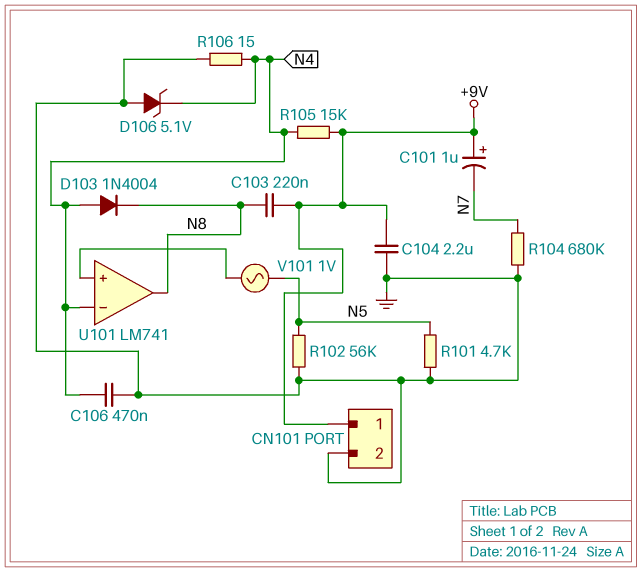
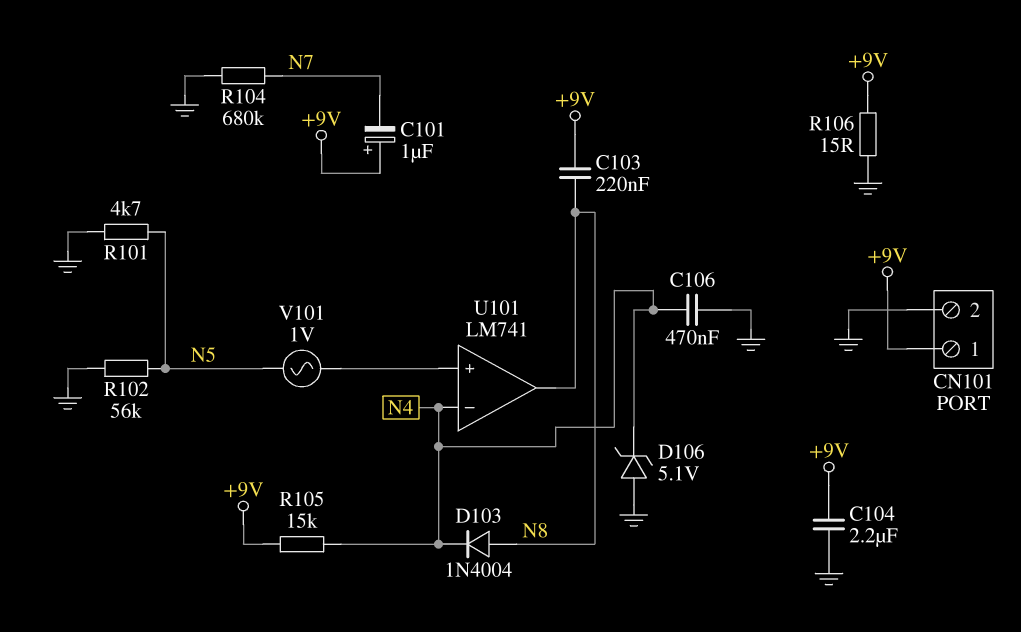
D103: diode 1N4004 (A N4, K N8) -> diode 1N4004 (A N8, K N4)
R106: 15 (GND, N4) -> 15 (+9V, GND)

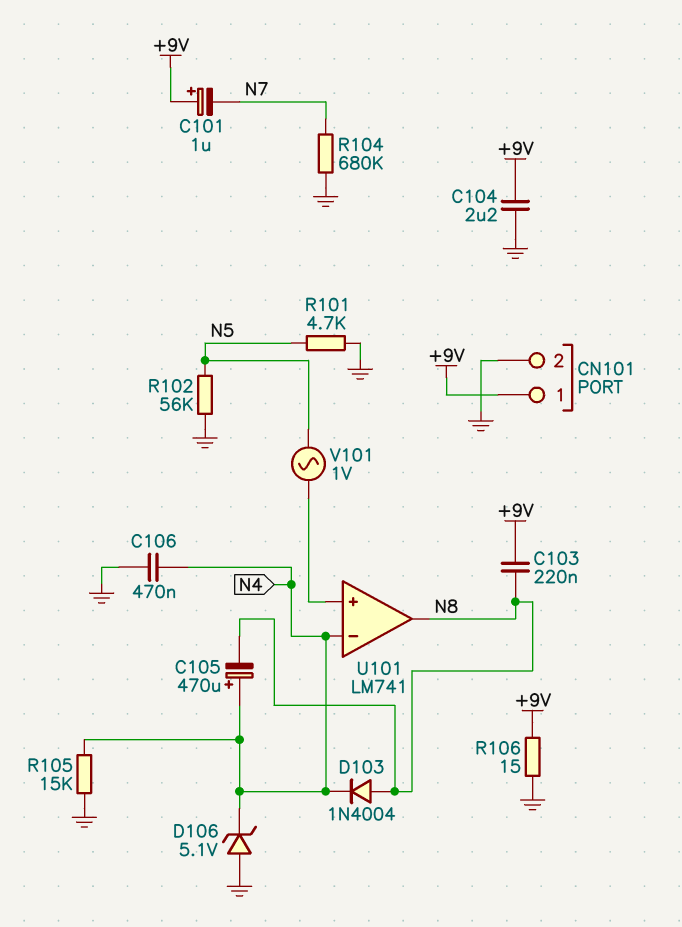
C105: none -> 470uF (plus N4, minus N8)
R105: 15k (+9V, N4) -> 15k (GND, N4)

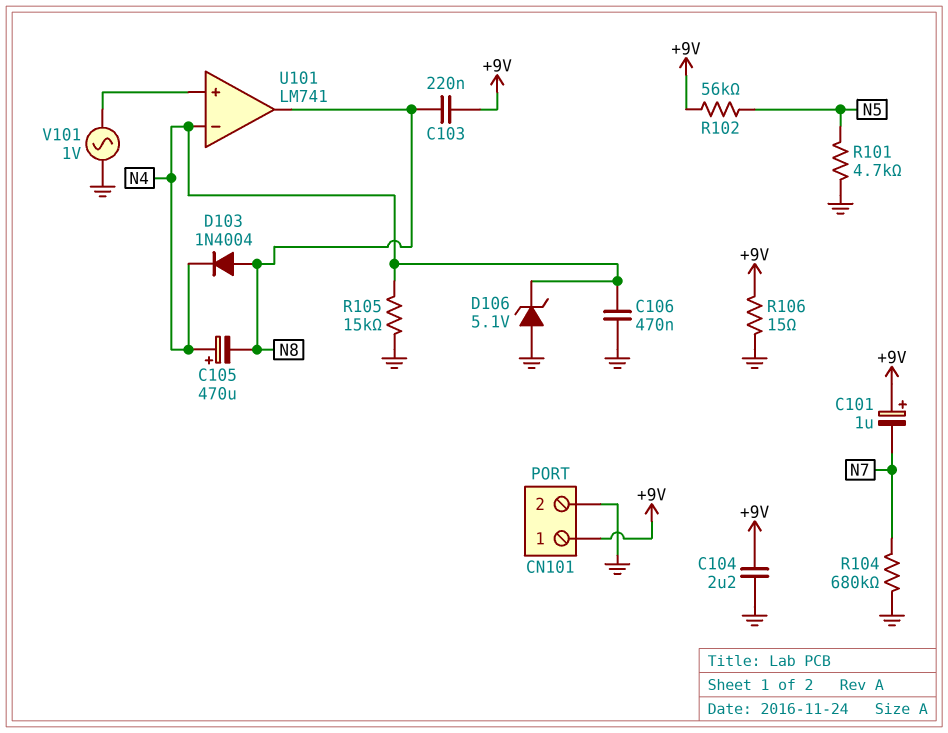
R102: 56k (GND, N5) -> 56k (+9V, N5)
V101: AC 1V (N5, U101/in+) -> AC 1V (GND, U101/in+)

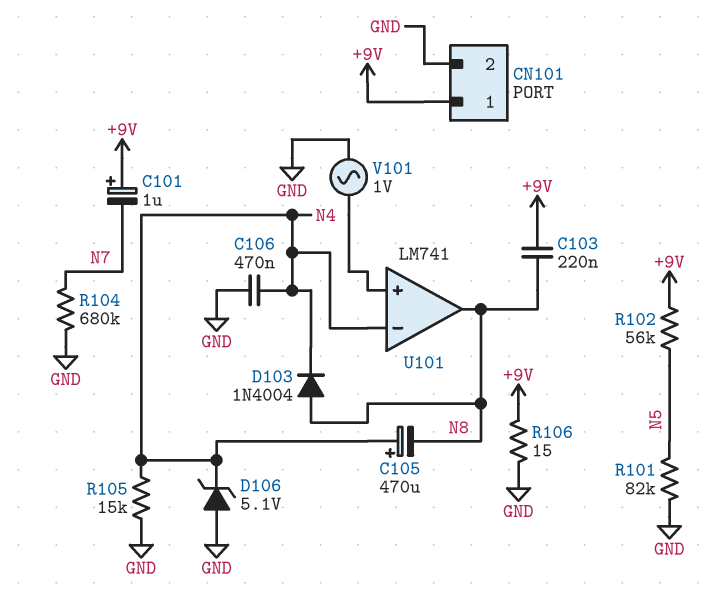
C104: 2.2uF (+9V, GND) -> none
R101: 4.7k (GND, N5) -> 82k (GND, N5)

